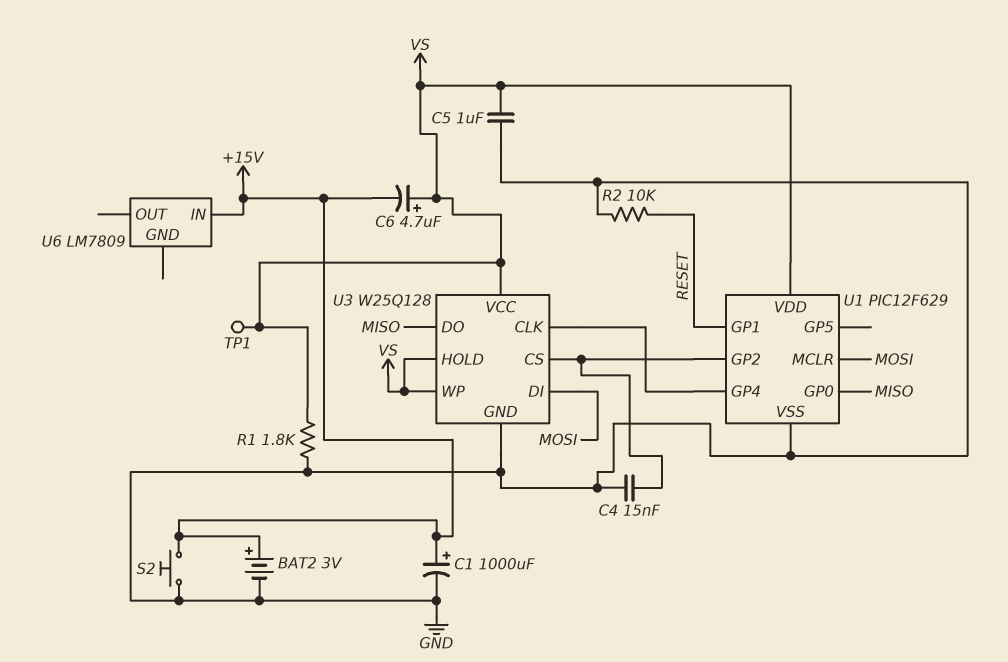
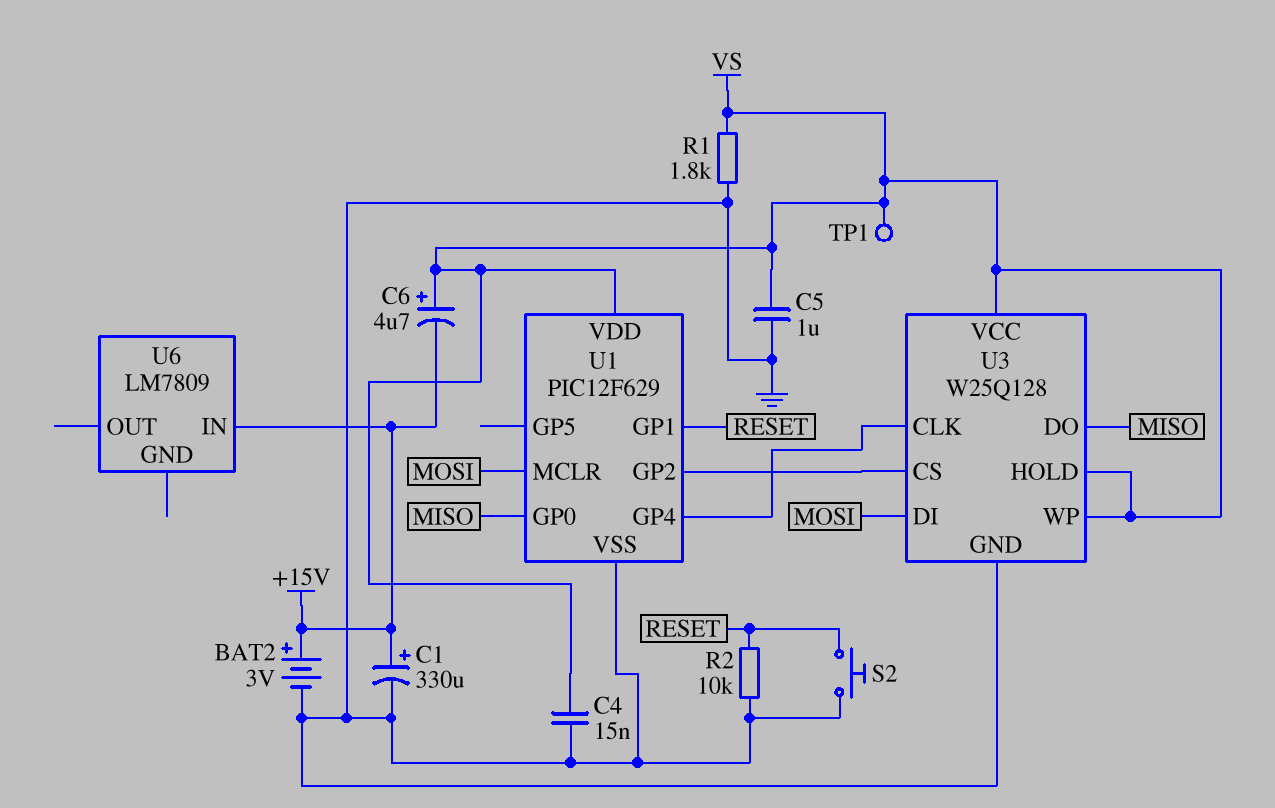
C1: 1000uF (plus +15V, minus GND) -> 330uF (plus +15V, minus GND)
C4: 15nF (GND, U1/GP2) -> 15nF (GND, VS)
S2: button (+15V, GND) -> button (GND, RESET)

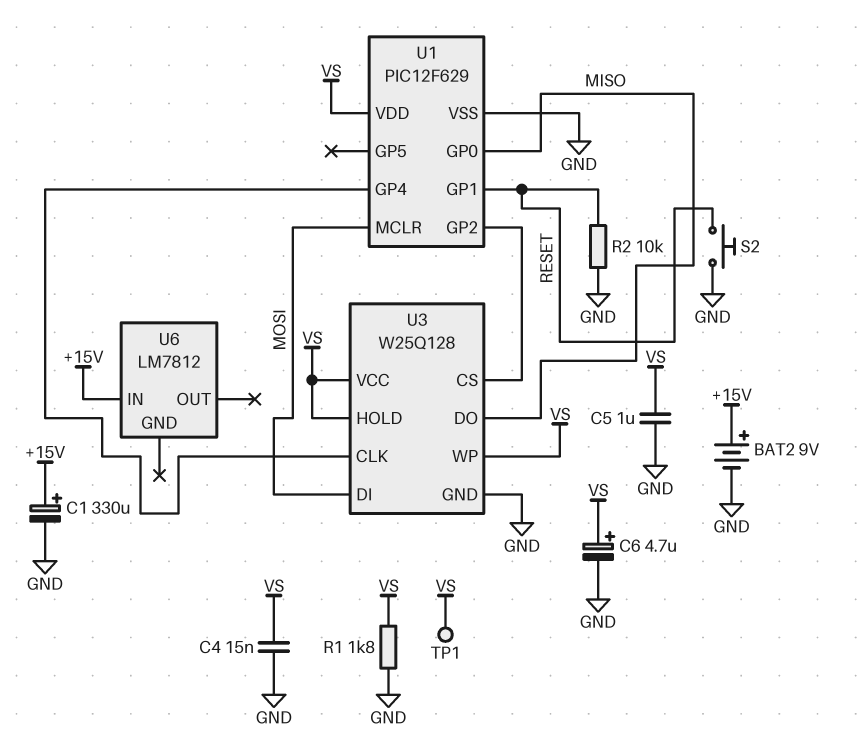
BAT2: 3V (plus +15V, minus GND) -> 9V (plus +15V, minus GND)
C6: 4.7uF (plus VS, minus +15V) -> 4.7uF (plus VS, minus GND)
U6: LM7809 -> LM7812

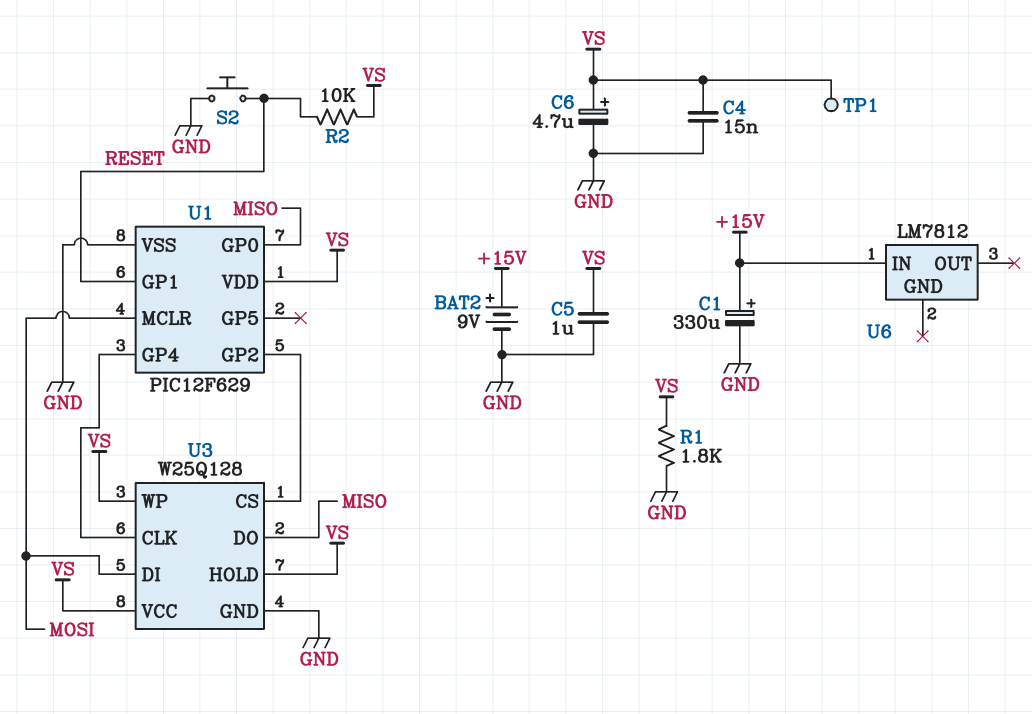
R2: 10k (GND, RESET) -> 10k (RESET, VS)

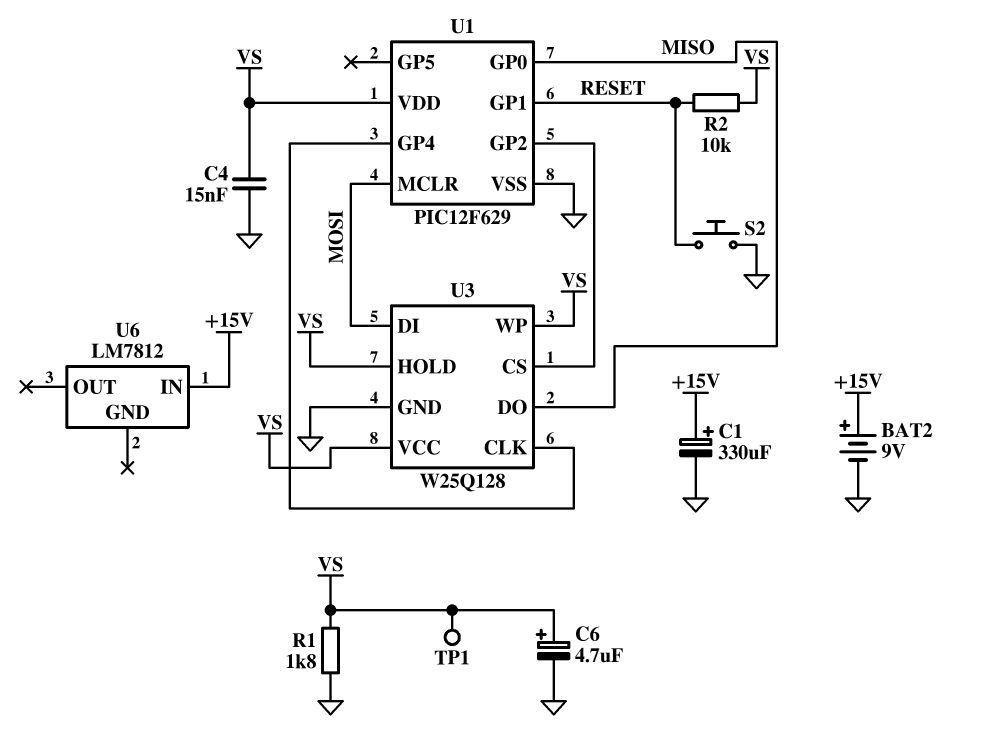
C5: 1uF (GND, VS) -> none

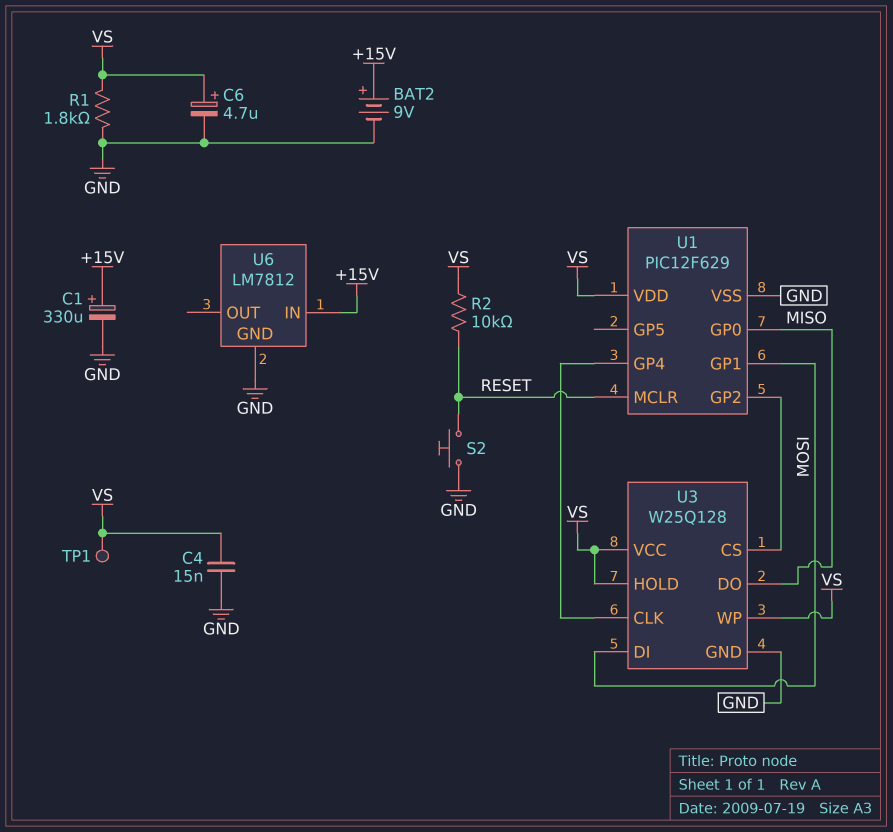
U1 pin GP1: RESET -> MOSI
U1 pin MCLR: MOSI -> RESET
U6 pin GND: none -> GND

